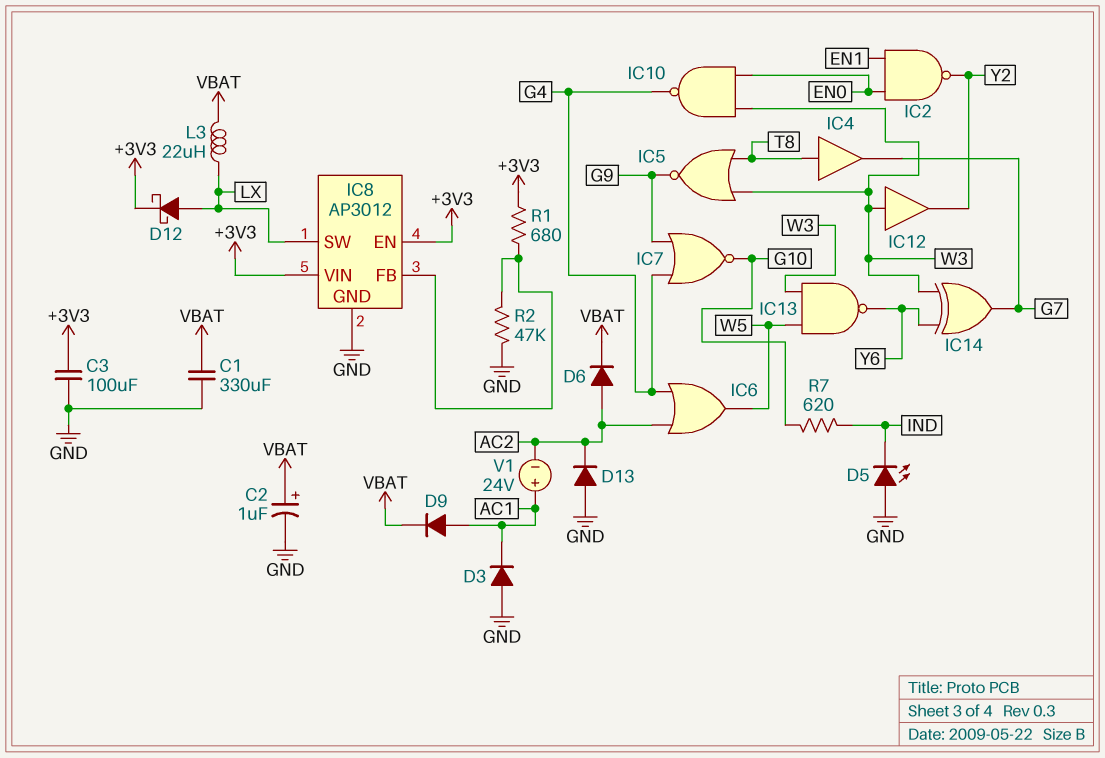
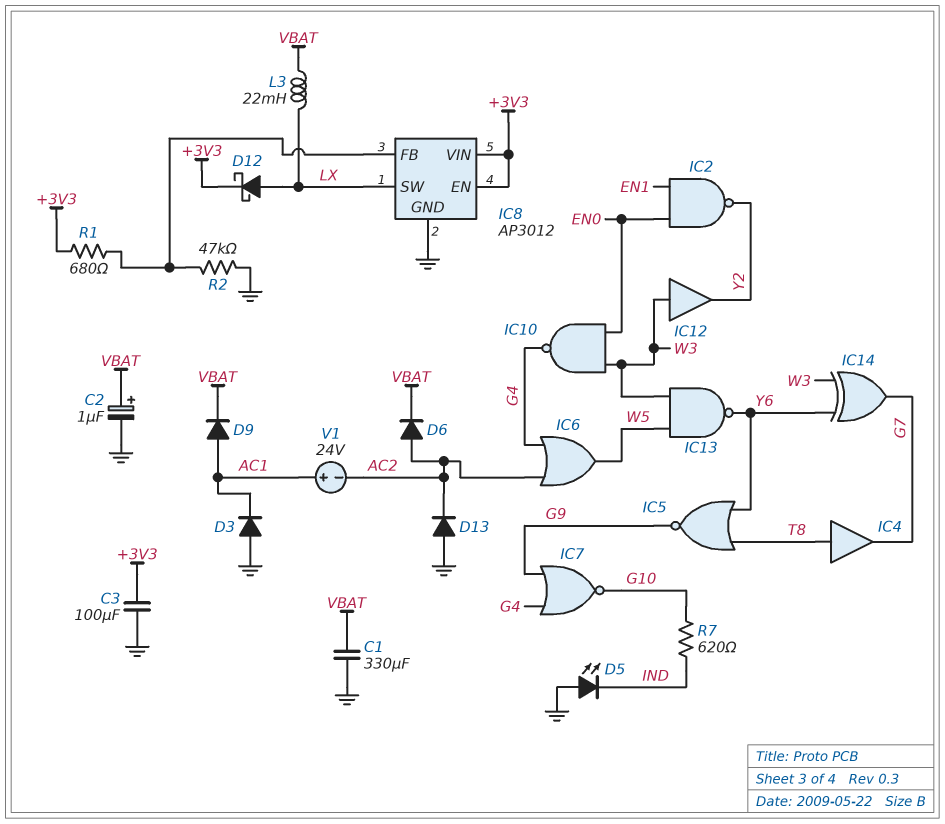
IC5: NOR (in T8, in W3, out G9) -> NOR (in T8, in Y6, out G9)
L3: 22uH (LX, VBAT) -> 22mH (LX, VBAT)

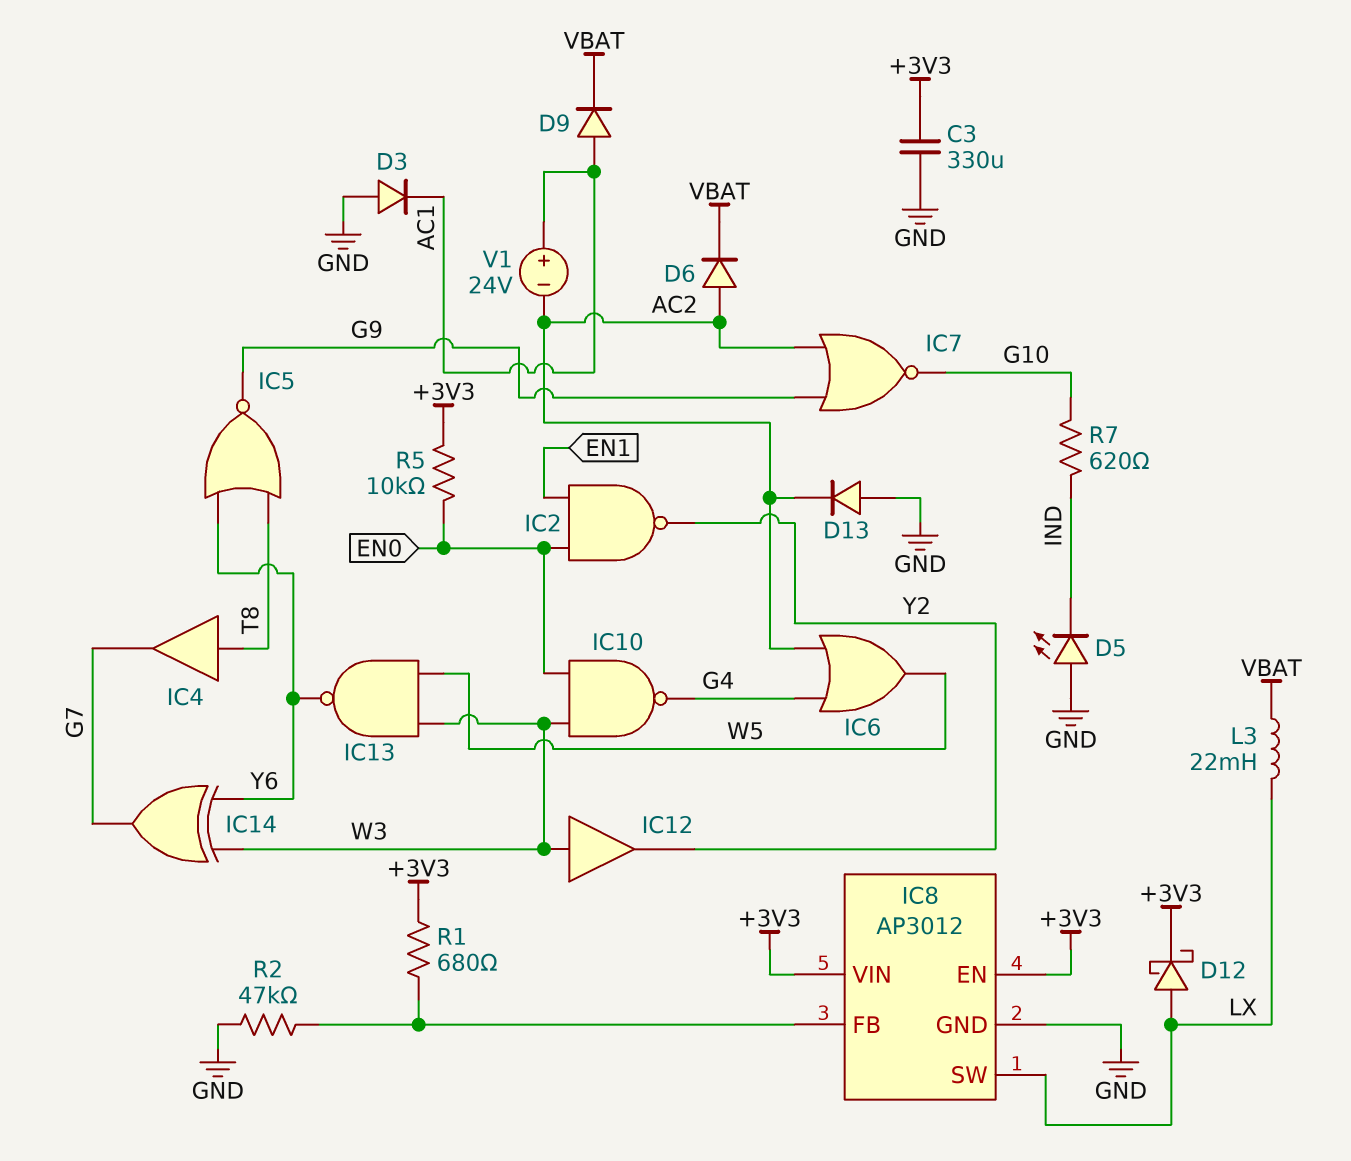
C1: 330uF (GND, VBAT) -> none
C2: 1uF (plus VBAT, minus GND) -> none
C3: 100uF (+3V3, GND) -> 330uF (+3V3, GND)
IC7: NOR (in G4, in G9, out G10) -> NOR (in AC2, in G9, out G10)
R5: none -> 10k (+3V3, EN0)

